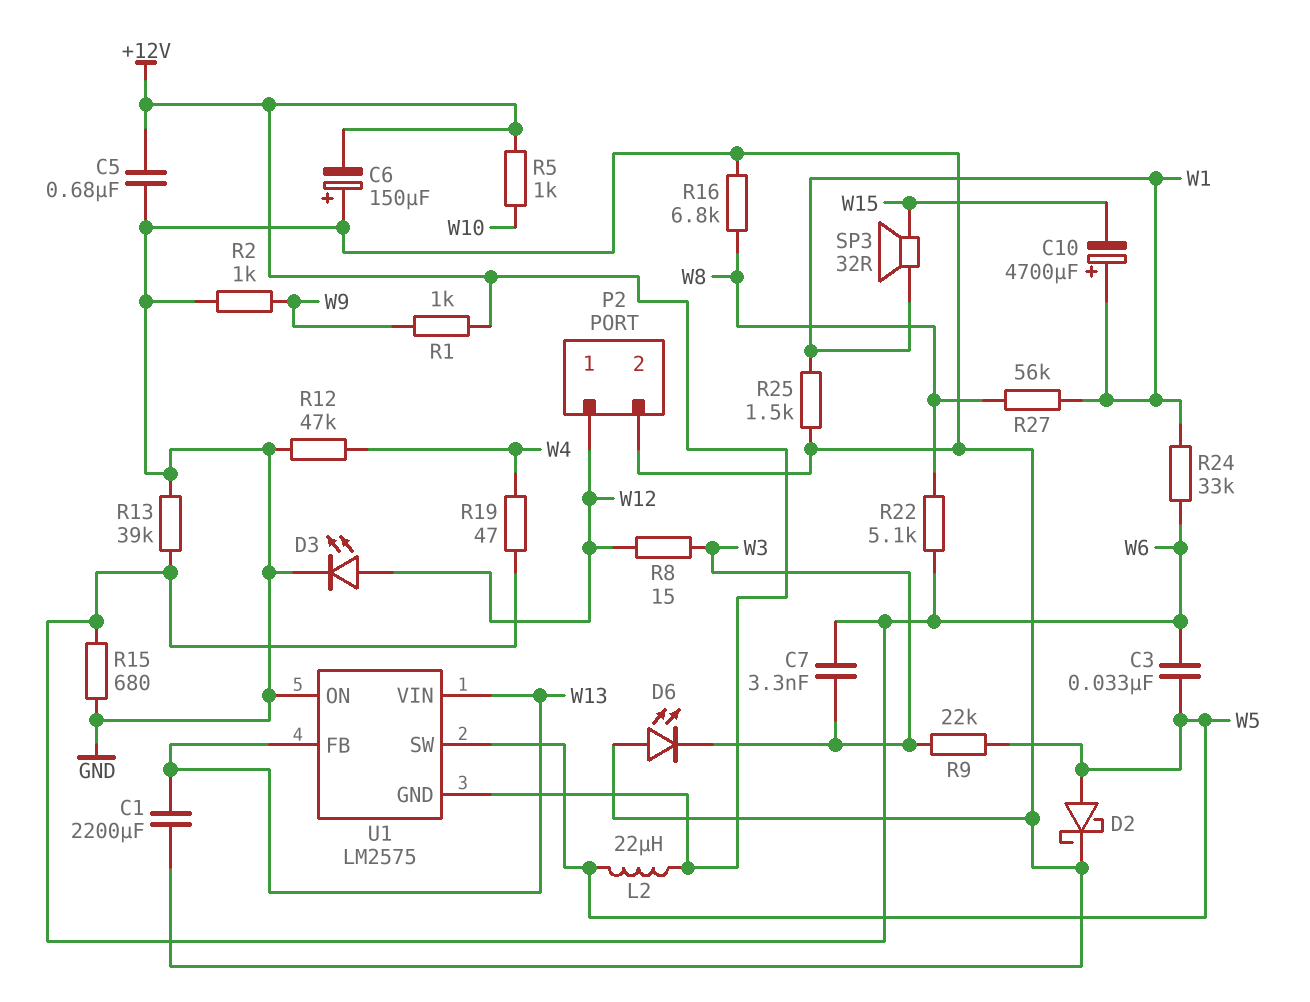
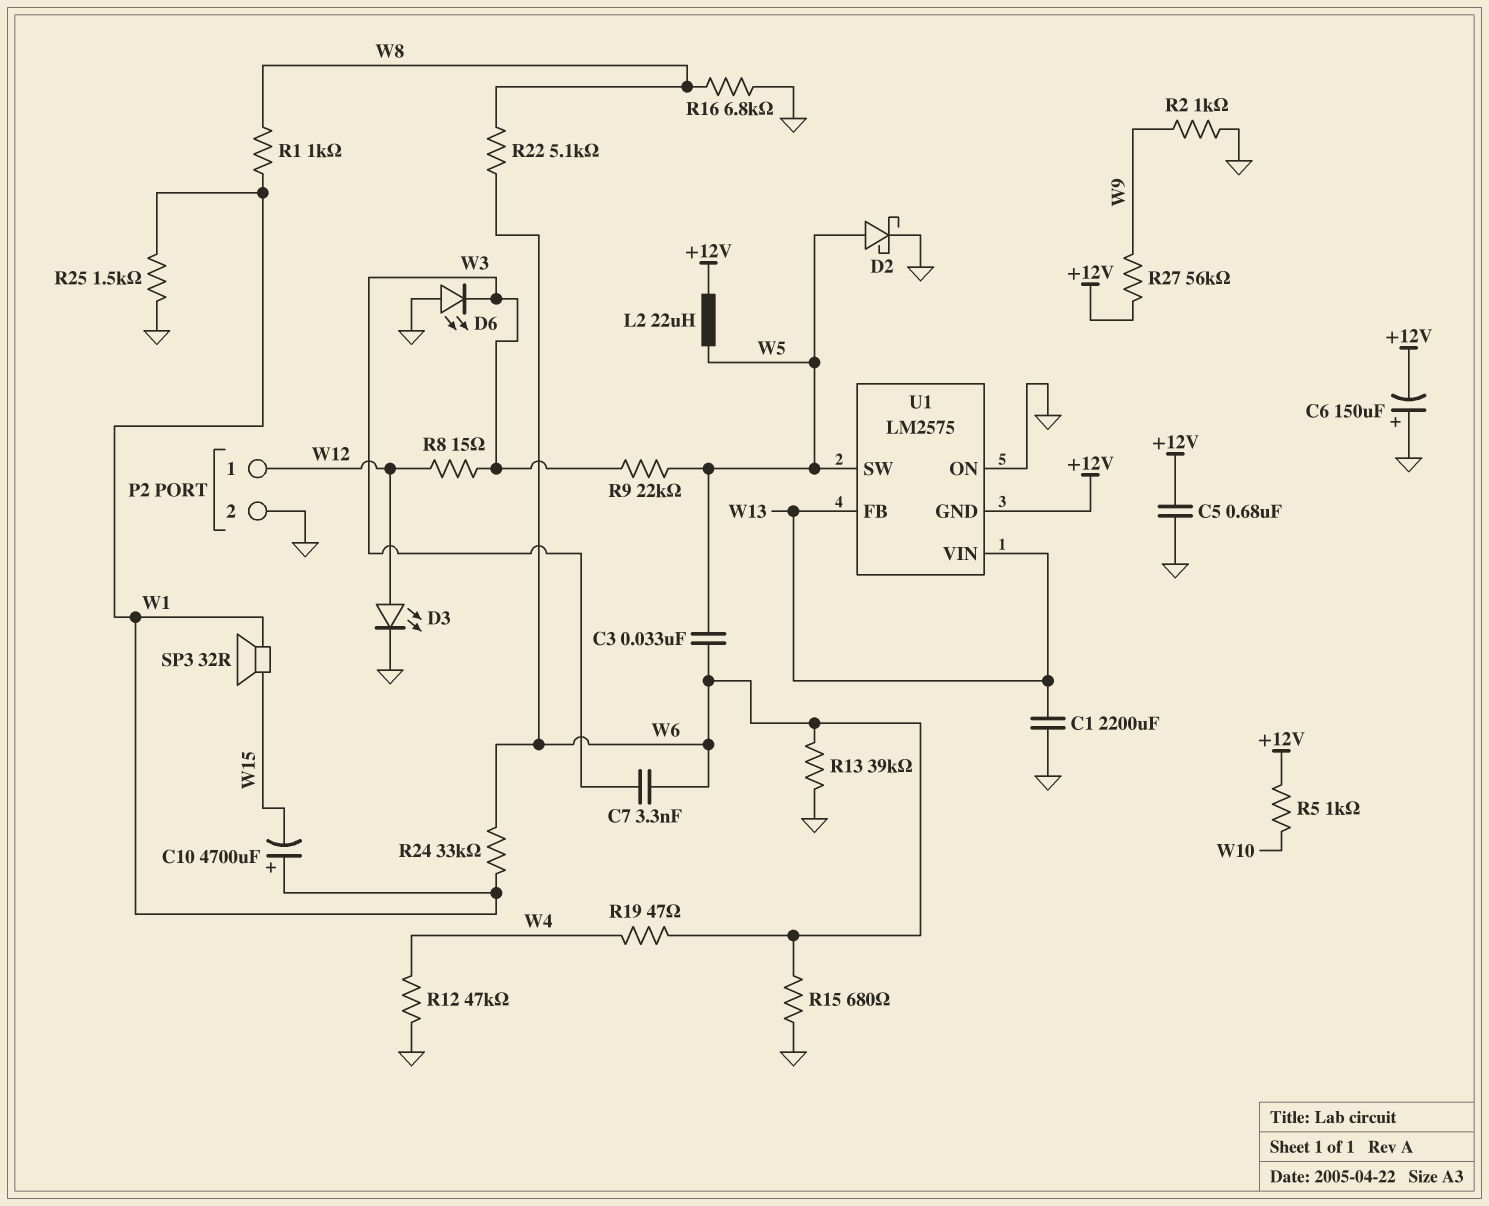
R1: 1k (+12V, W9) -> 1k (W1, W8)
R27: 56k (W1, W8) -> 56k (+12V, W9)

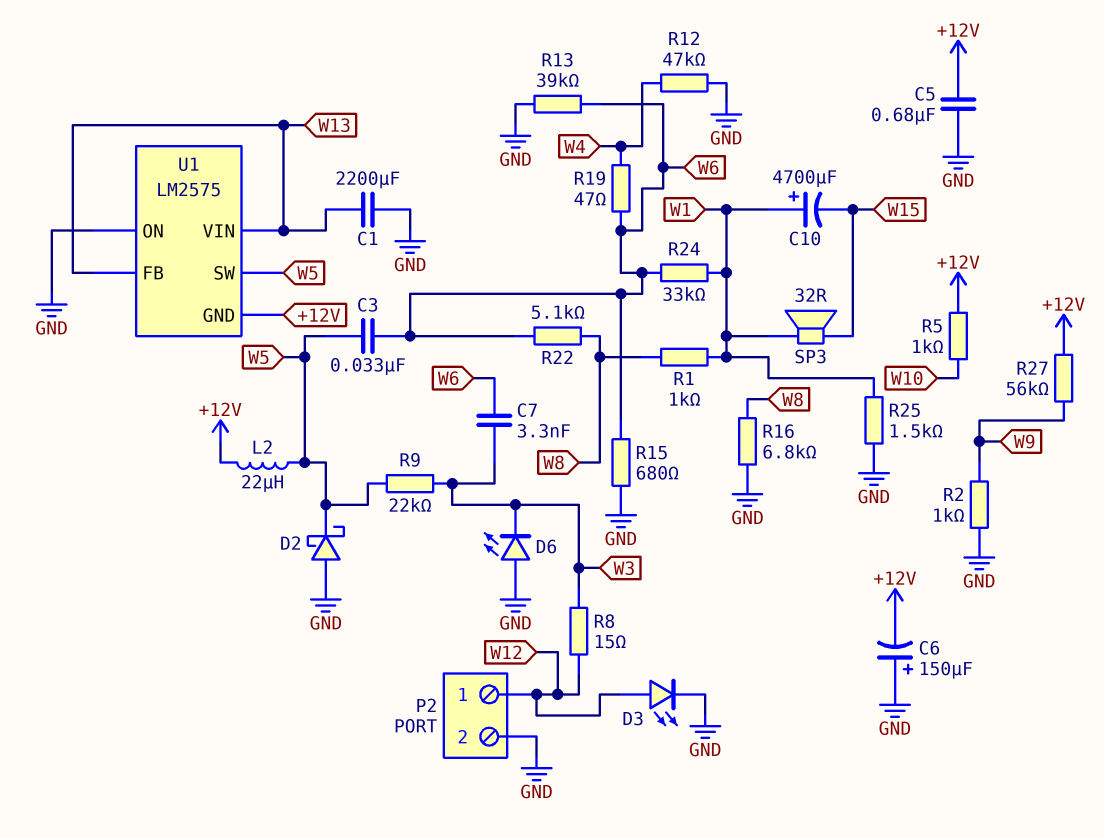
D2: schottky (A W5, K GND) -> schottky (A GND, K W5)

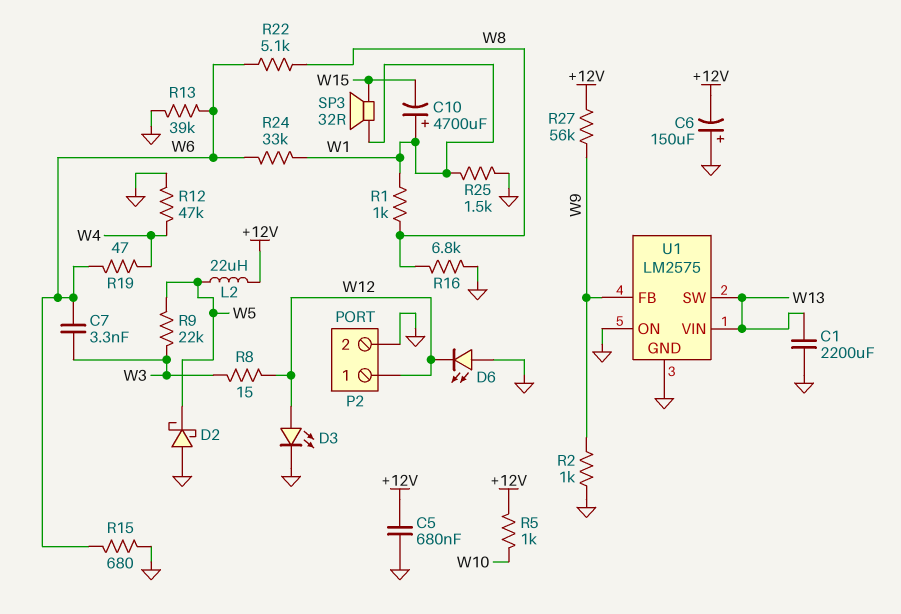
C3: 33nF (W5, W6) -> none
D6: LED (A GND, K W3) -> LED (A GND, K W12)
U1 pin FB: W13 -> W9
U1 pin GND: +12V -> GND
U1 pin SW: W5 -> W13

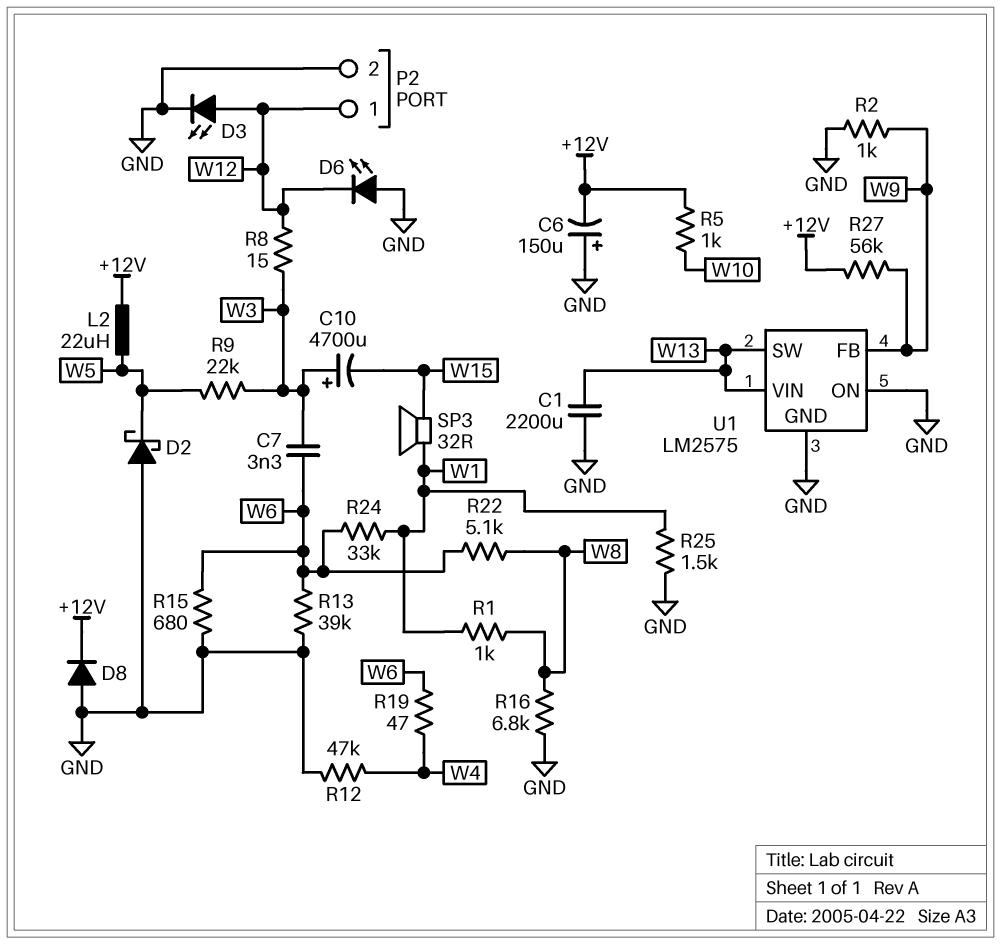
C5: 680nF (+12V, GND) -> none
C10: 4700uF (plus W1, minus W15) -> 4700uF (plus W3, minus W15)
D8: none -> diode (A GND, K +12V)

